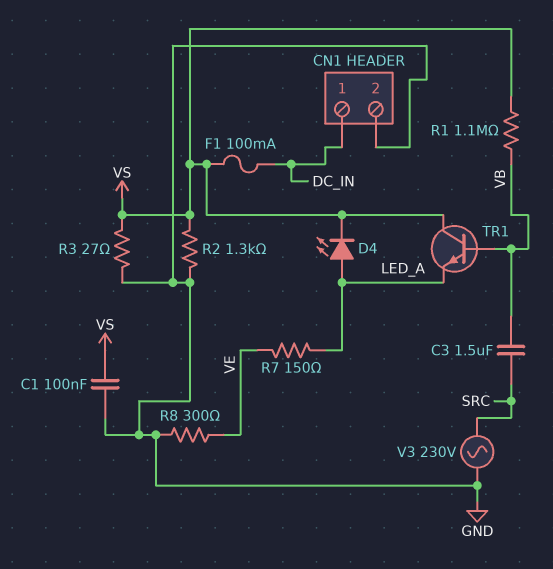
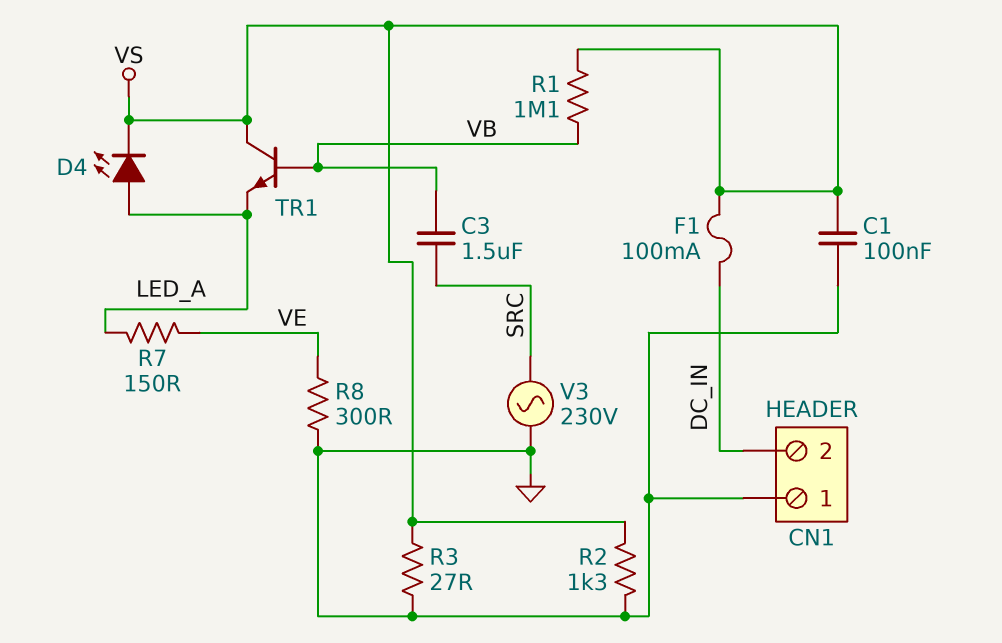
CN1 pin 1: DC_IN -> GND
CN1 pin 2: GND -> DC_IN

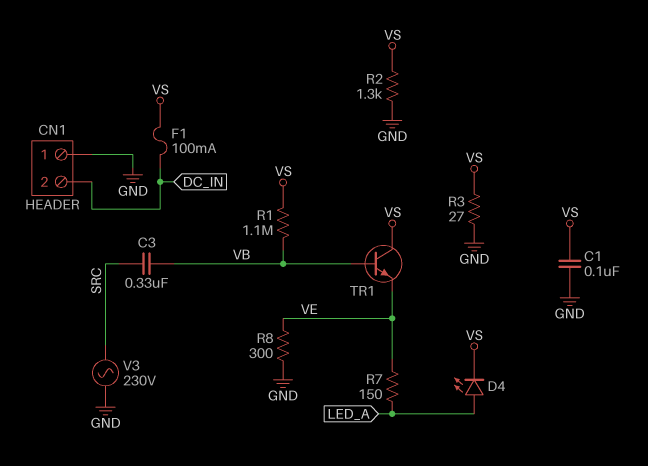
C3: 1.5uF (SRC, VB) -> 330nF (SRC, VB)
TR1: NPN (B VB, C VS, E LED_A) -> NPN (B VB, C VS, E VE)

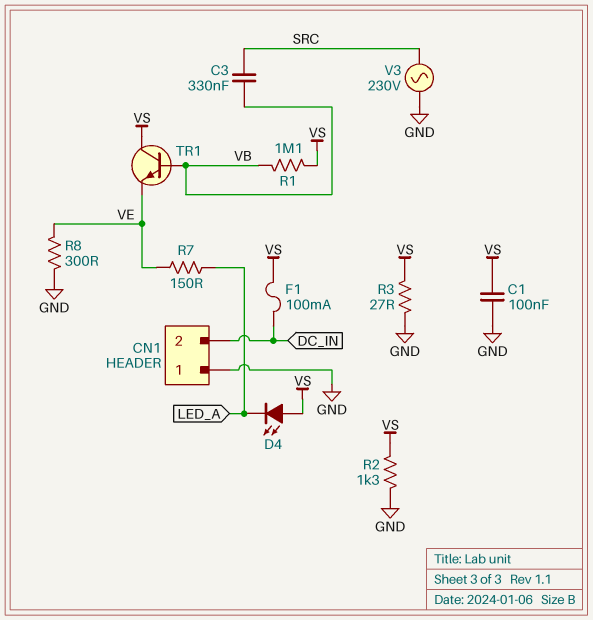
D4: LED (A LED_A, K VS) -> LED (A VS, K LED_A)

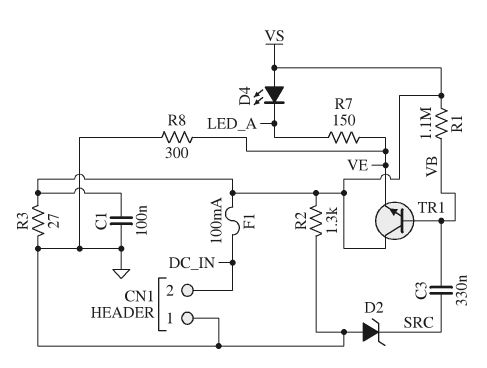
D2: none -> zener (A GND, K SRC)
V3: AC 230V (GND, SRC) -> none

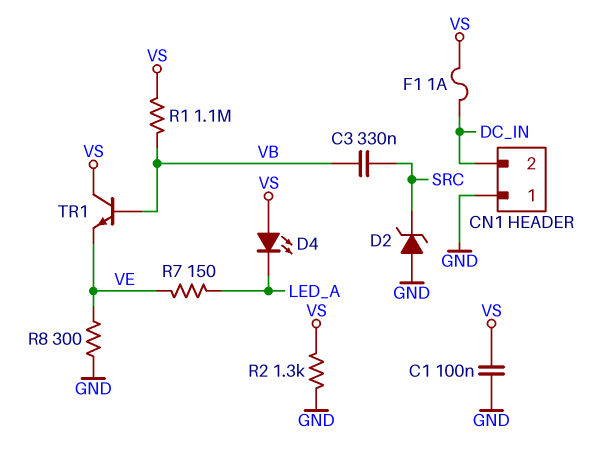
F1: 100mA (DC_IN, VS) -> 1A (DC_IN, VS)
R3: 27 (GND, VS) -> none

